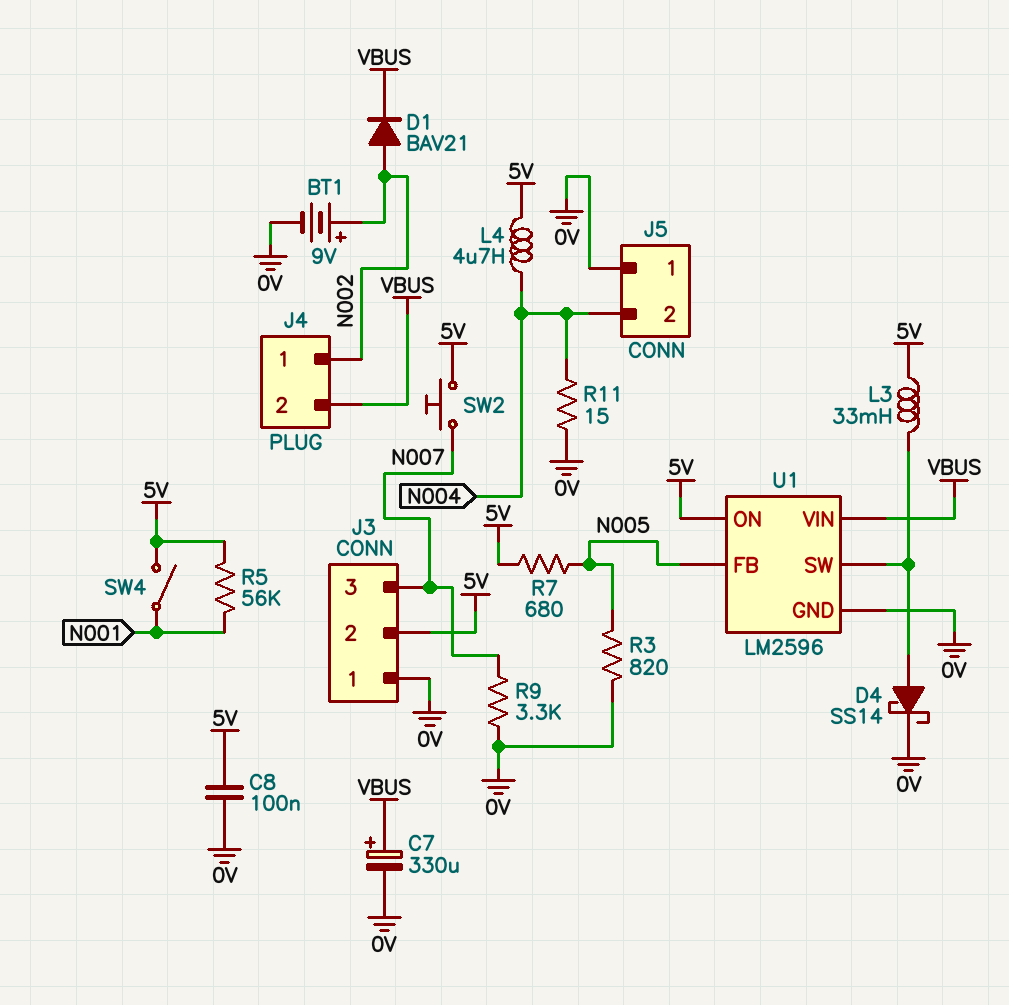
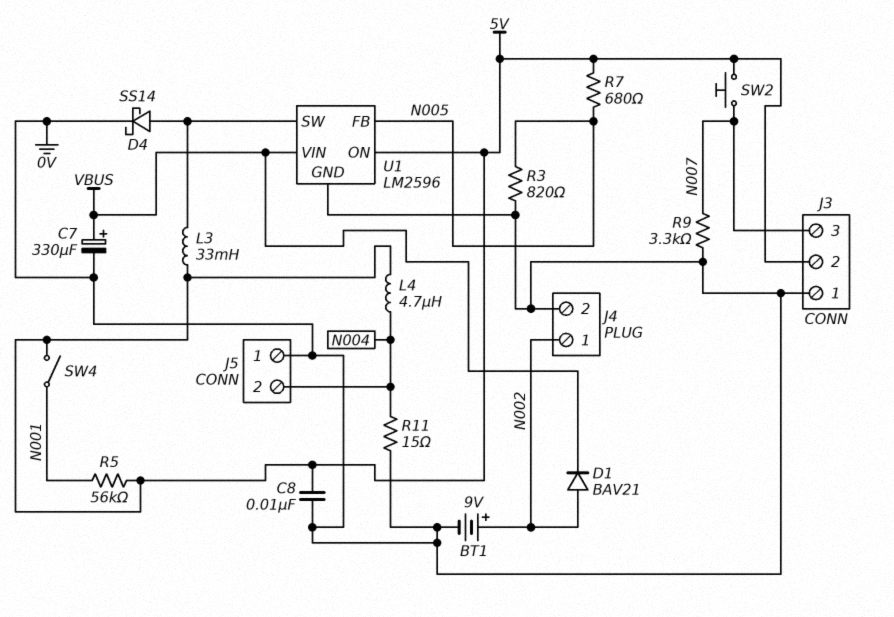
C8: 100nF (0V, 5V) -> 10nF (0V, 5V)
J4 pin 2: VBUS -> 0V

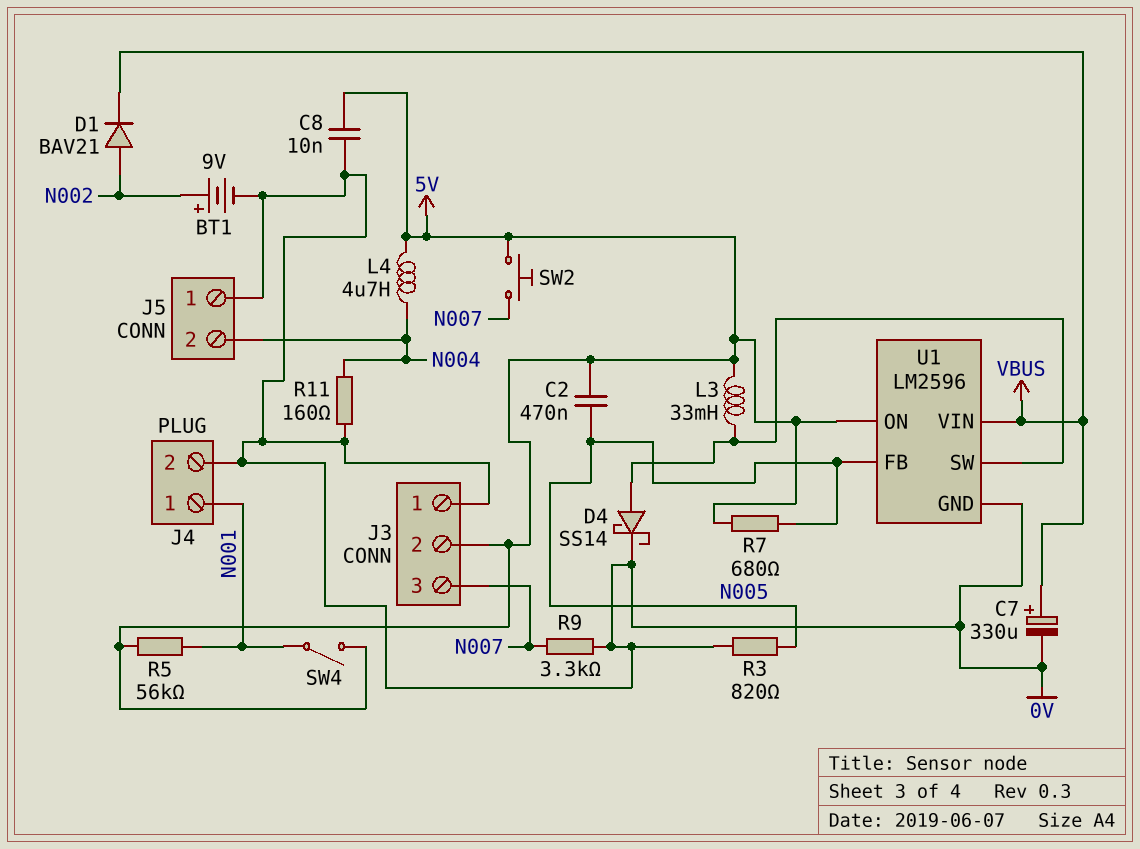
C2: none -> 470nF (5V, N005)
J4 pin 1: N002 -> N001
R11: 15 (0V, N004) -> 160 (0V, N004)

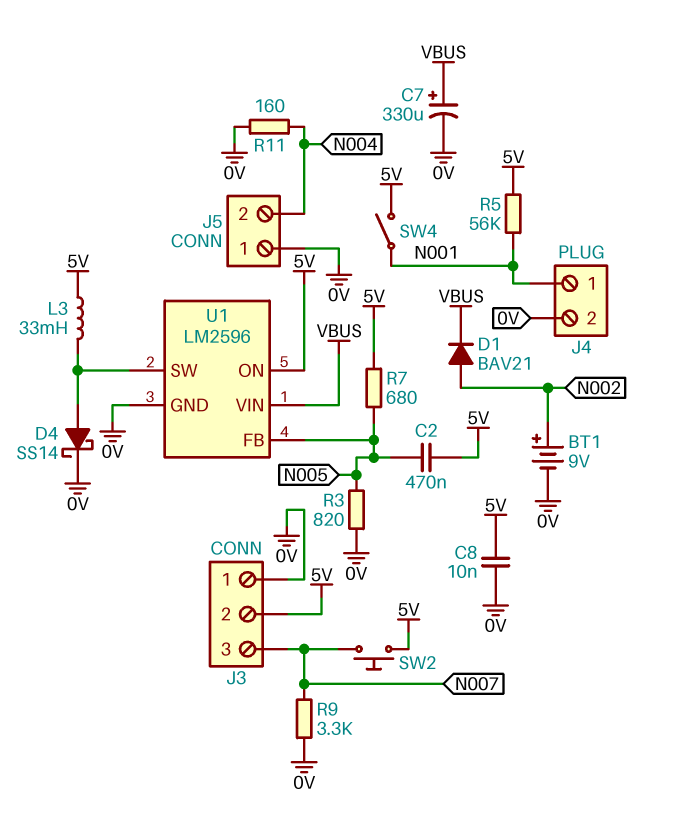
L4: 4.7uH (5V, N004) -> none

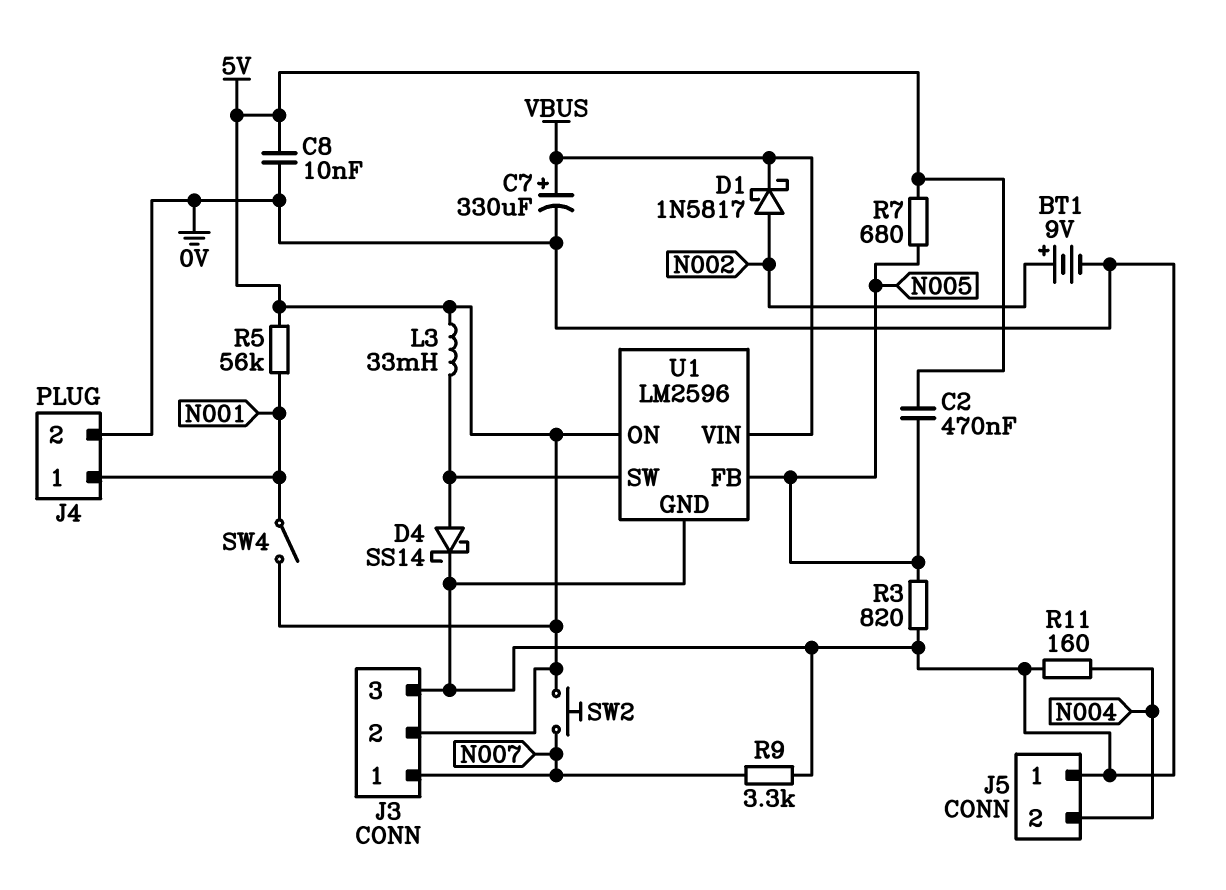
D1: diode BAV21 (A N002, K VBUS) -> schottky 1N5817 (A N002, K VBUS)
J3 pin 1: 0V -> N007
J3 pin 3: N007 -> 0V

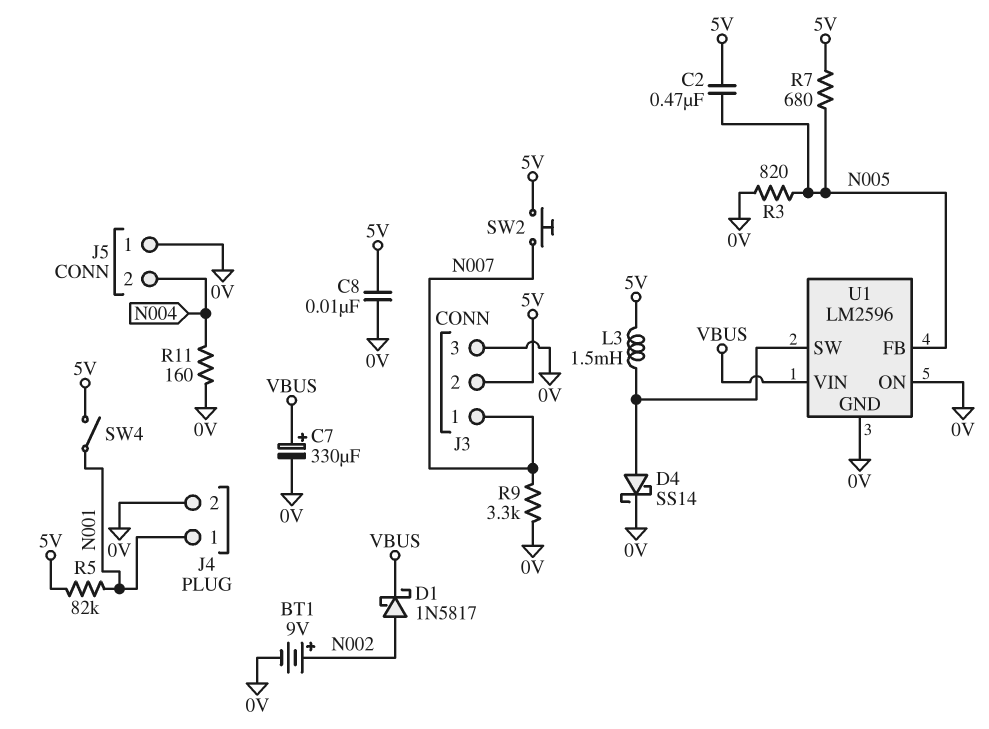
L3: 33mH (5V, U1/SW) -> 1.5mH (5V, U1/SW)
R5: 56k (5V, N001) -> 82k (5V, N001)
U1 pin ON: 5V -> 0V

